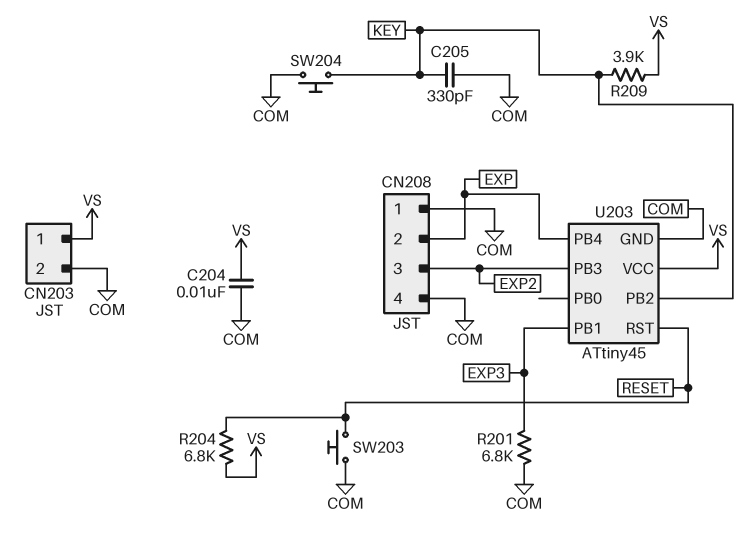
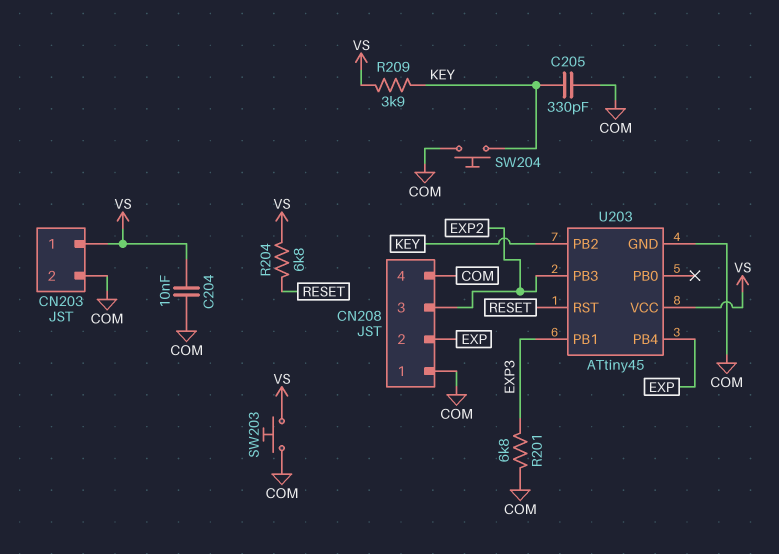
SW203: button (COM, RESET) -> button (COM, VS)

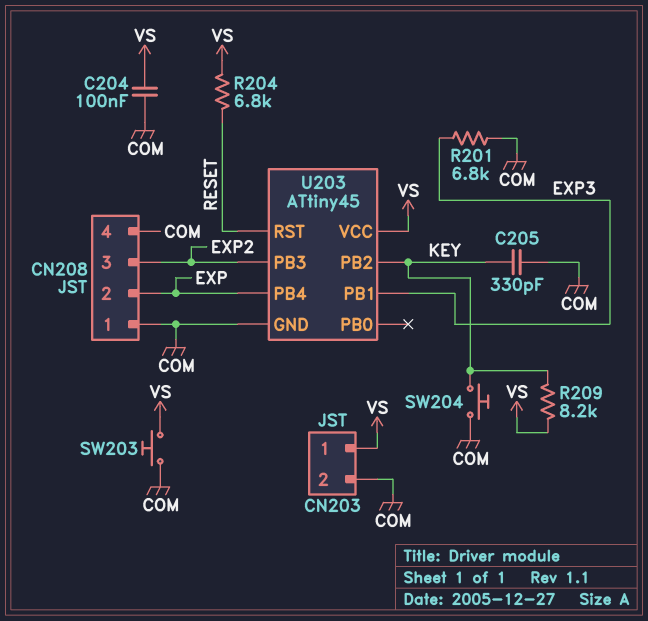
C204: 10nF (COM, VS) -> 100nF (COM, VS)
R209: 3.9k (KEY, VS) -> 8.2k (KEY, VS)

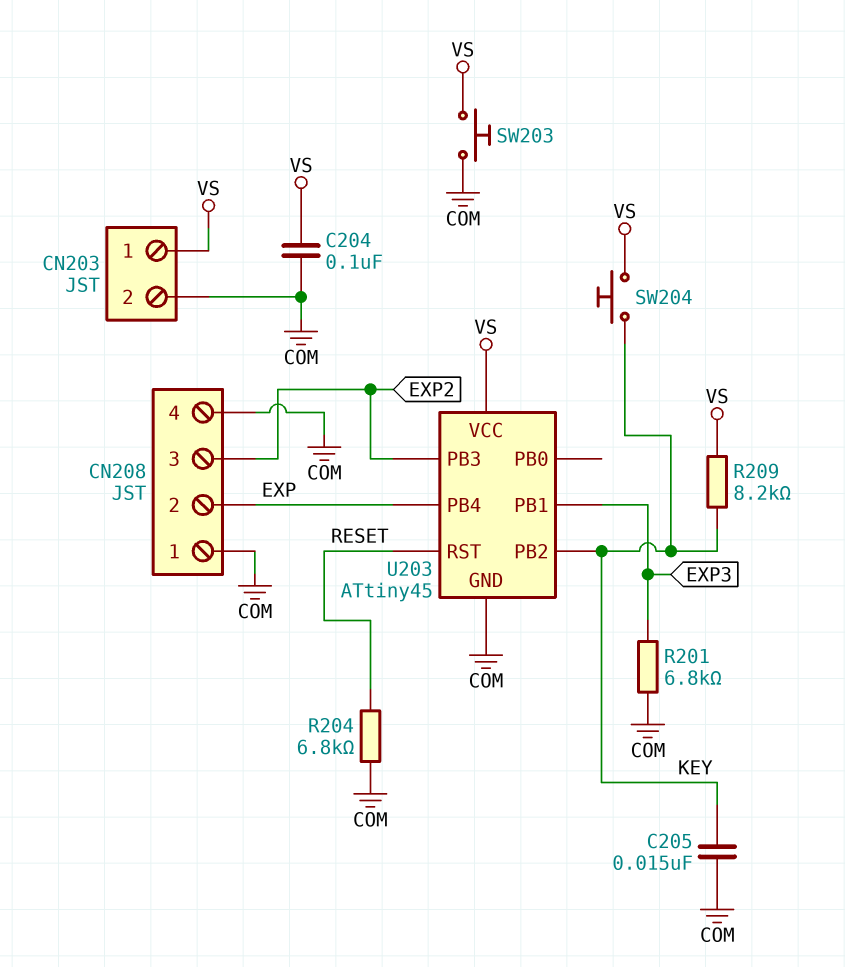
C205: 330pF (COM, KEY) -> 15nF (COM, KEY)
R204: 6.8k (RESET, VS) -> 6.8k (COM, RESET)
SW204: button (COM, KEY) -> button (KEY, VS)

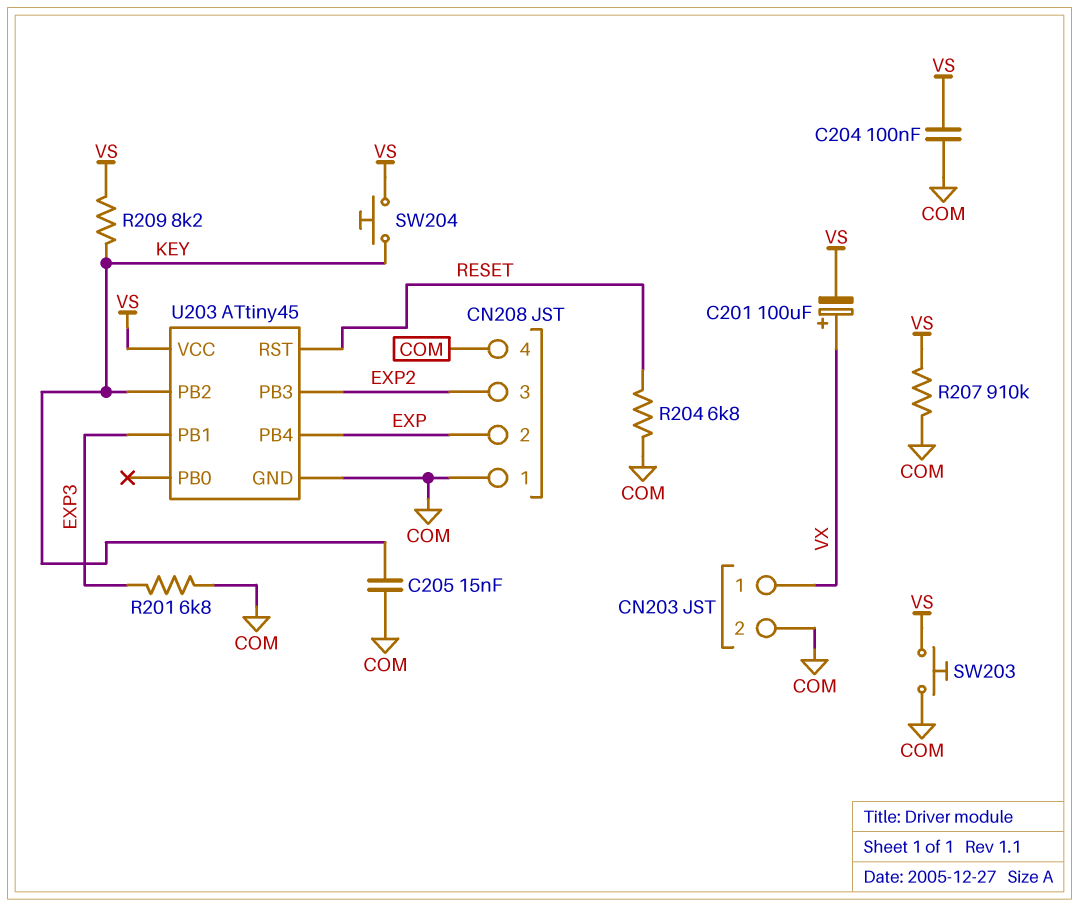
C201: none -> 100uF (plus VX, minus VS)
CN203 pin 1: VS -> VX
R207: none -> 910k (COM, VS)

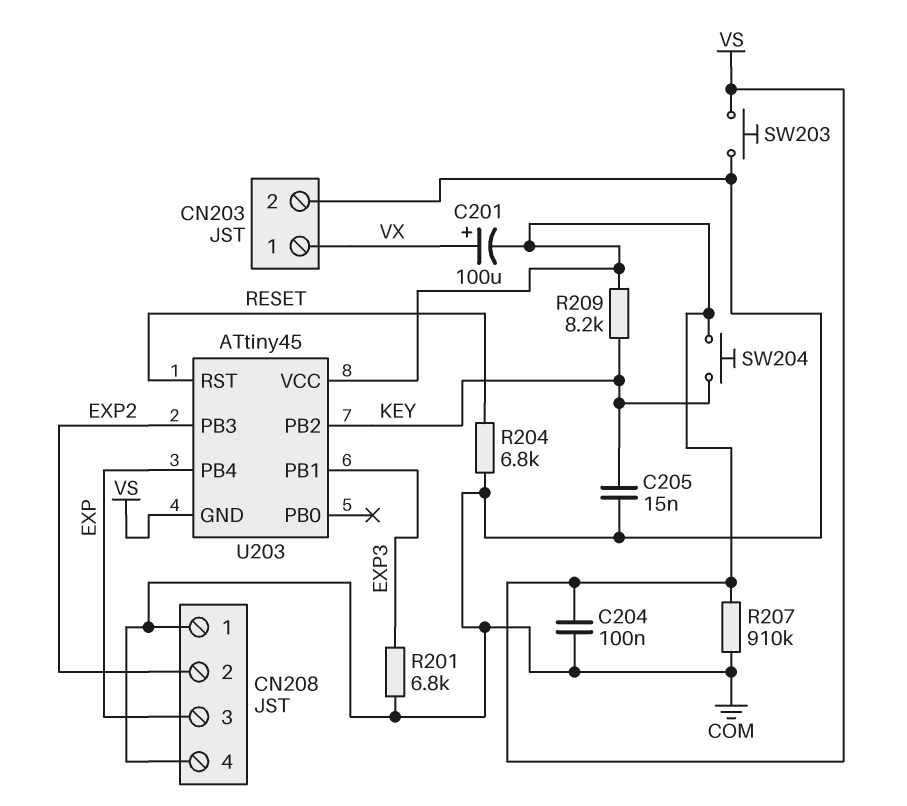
CN208 pin 2: EXP -> EXP2
CN208 pin 3: EXP2 -> EXP
U203 pin GND: COM -> VS

